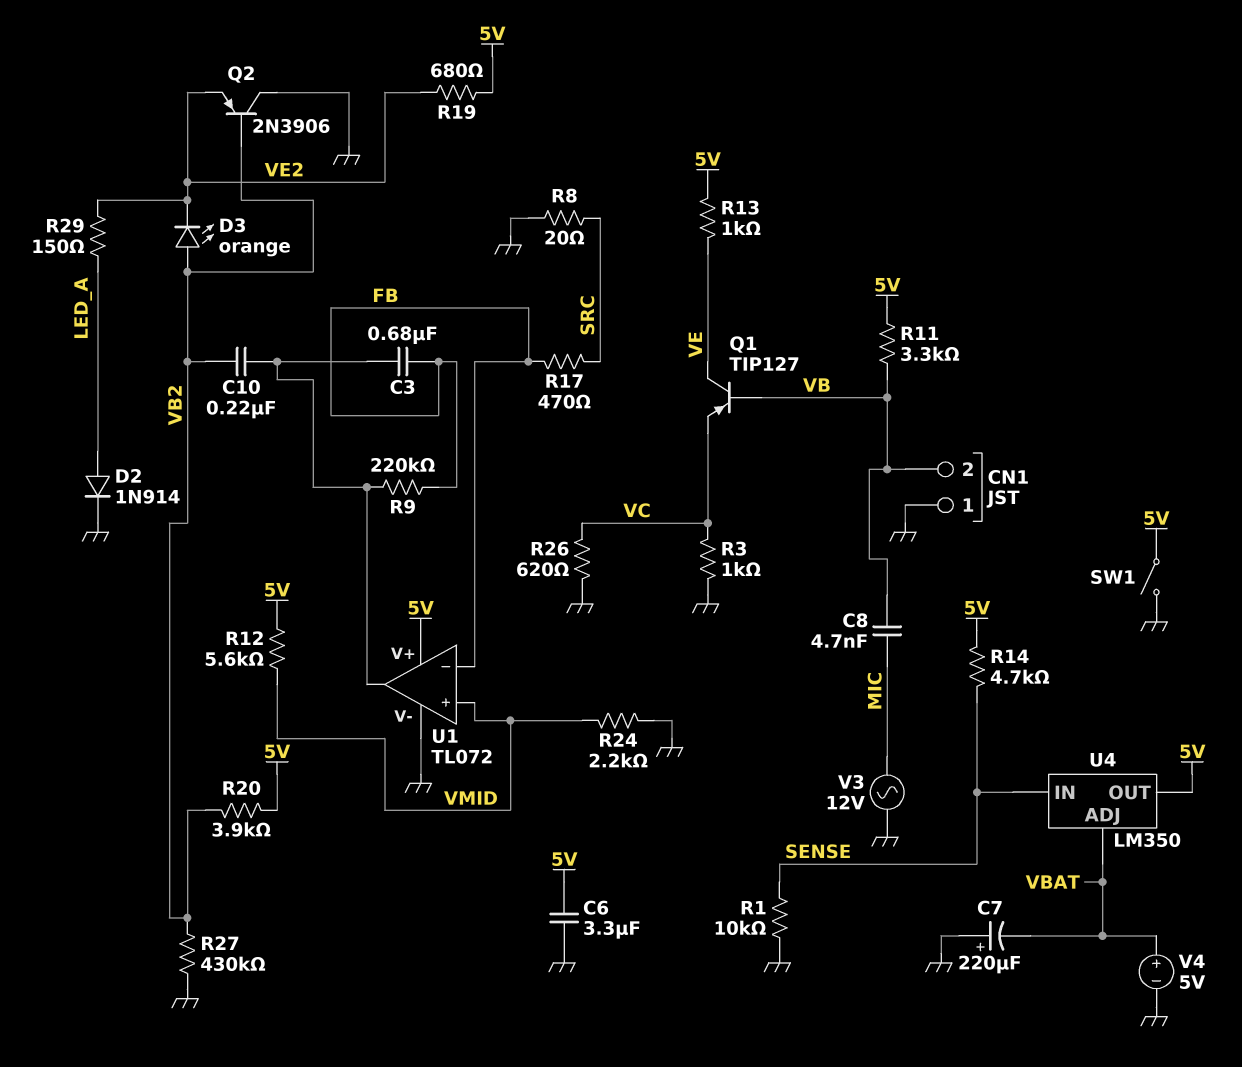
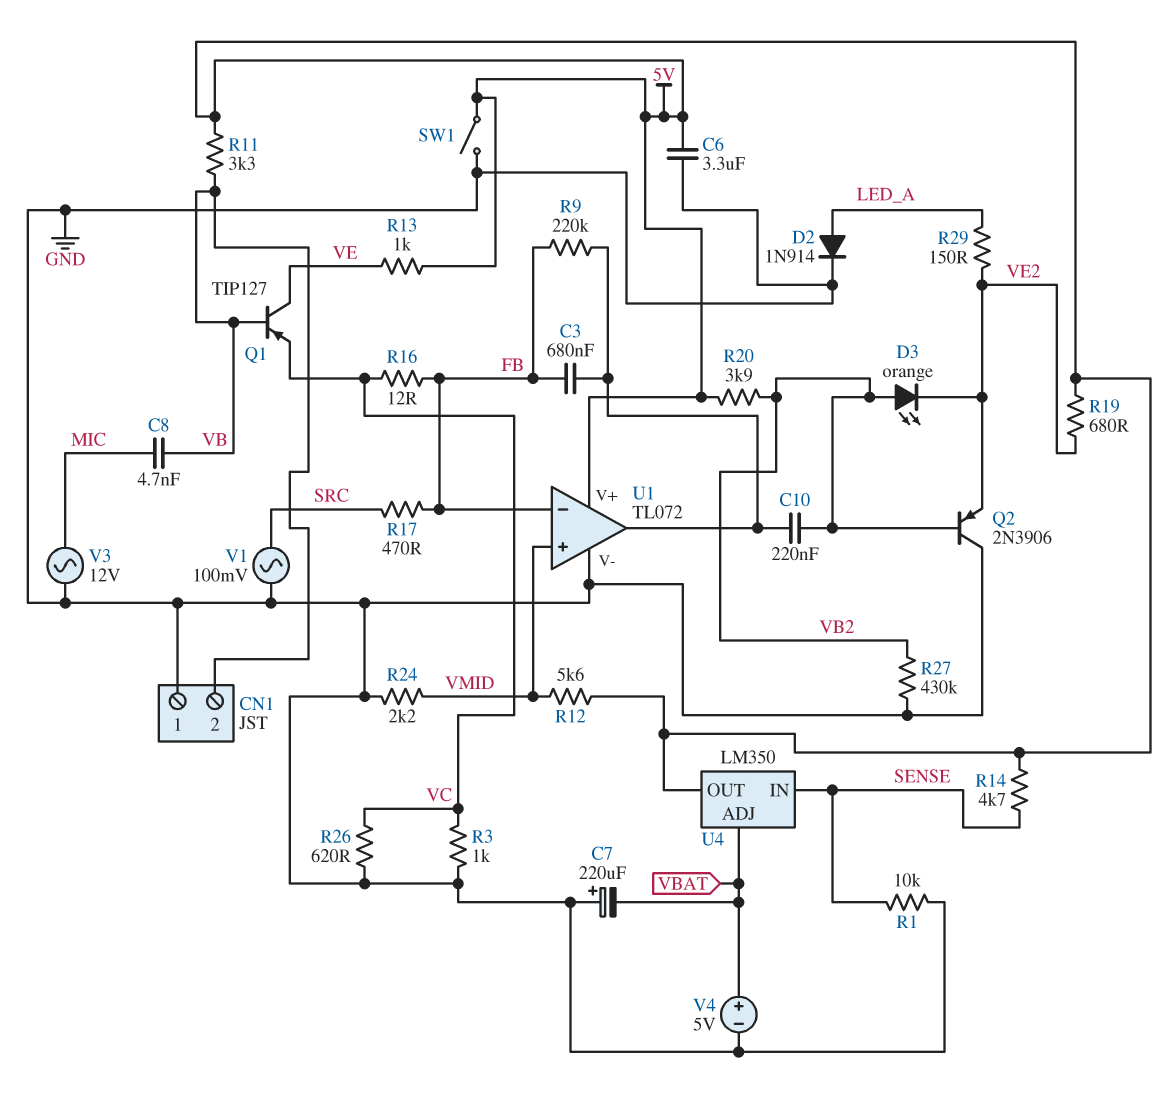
R8: 20 (GND, SRC) -> none
R16: none -> 12 (FB, VC)
V1: none -> AC 100mV (GND, SRC)

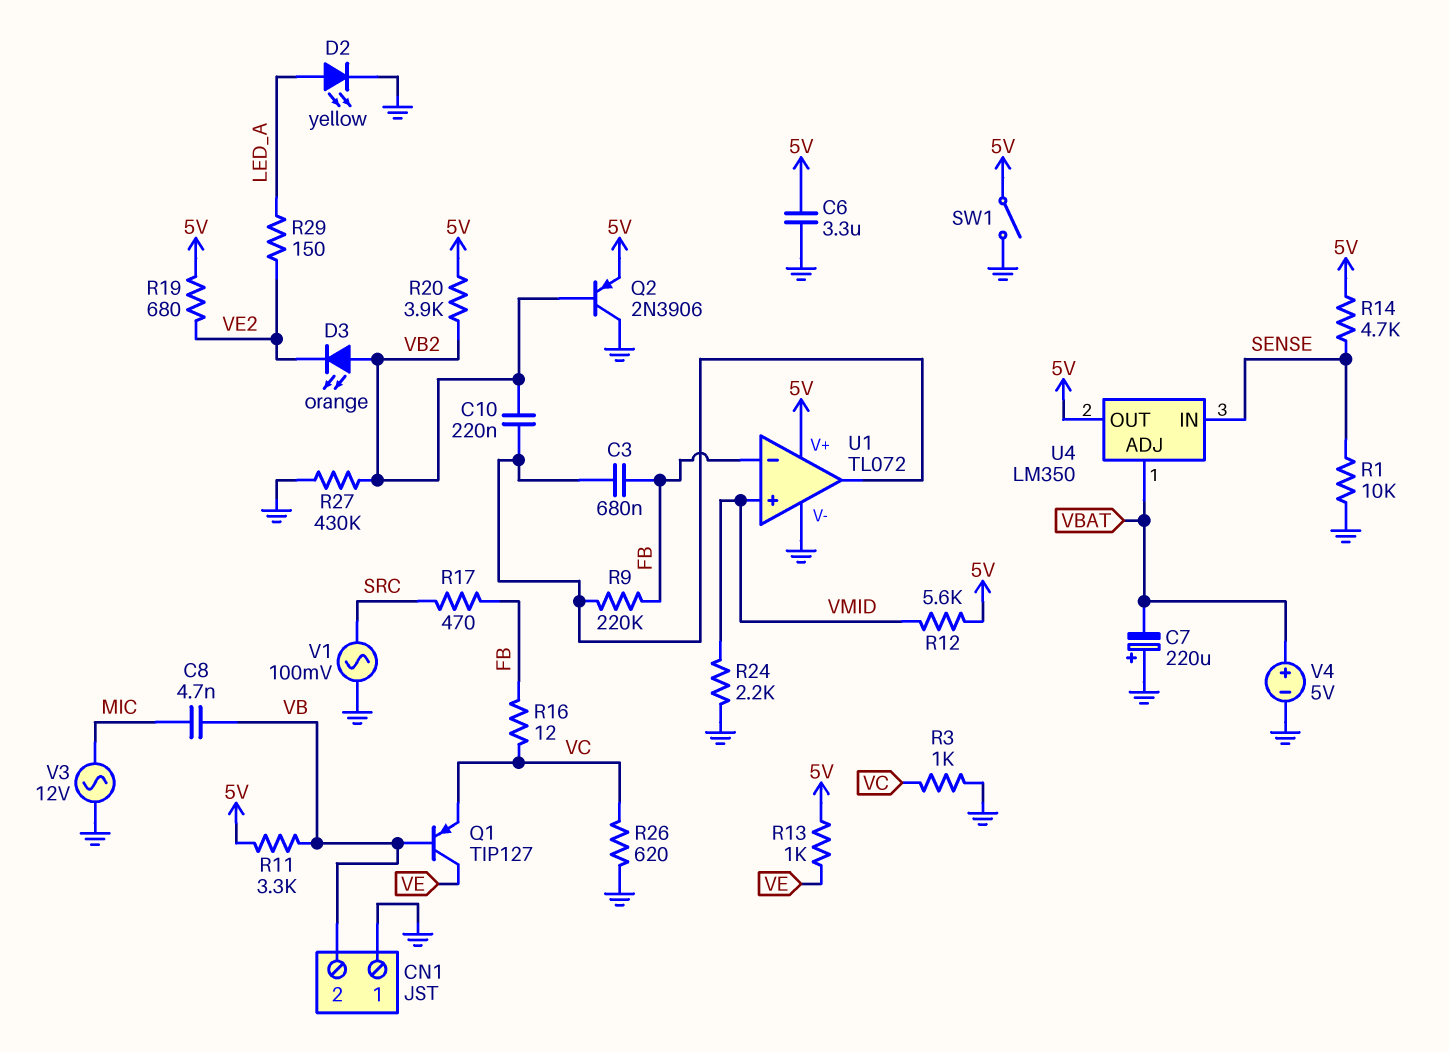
D2: diode 1N914 (A LED_A, K GND) -> LED yellow (A LED_A, K GND)
Q2: PNP 2N3906 (B VB2, C GND, E VE2) -> PNP 2N3906 (B VB2, C GND, E 5V)

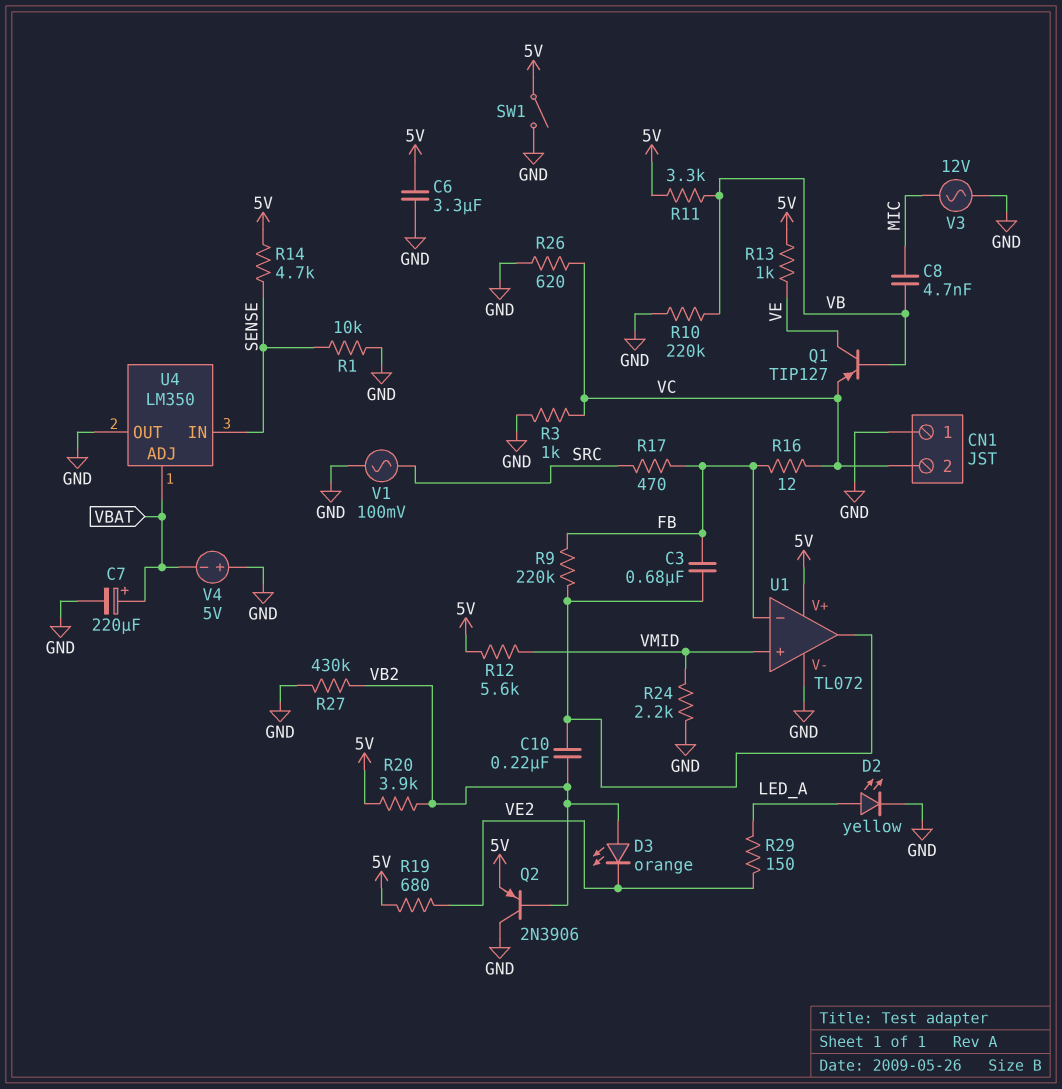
C7: 220uF (plus GND, minus VBAT) -> 220uF (plus VBAT, minus GND)
CN1 pin 2: VB -> VC
R10: none -> 220k (GND, VB)
U4 pin OUT: 5V -> GND
V4: 5V (plus VBAT, minus GND) -> 5V (plus GND, minus VBAT)

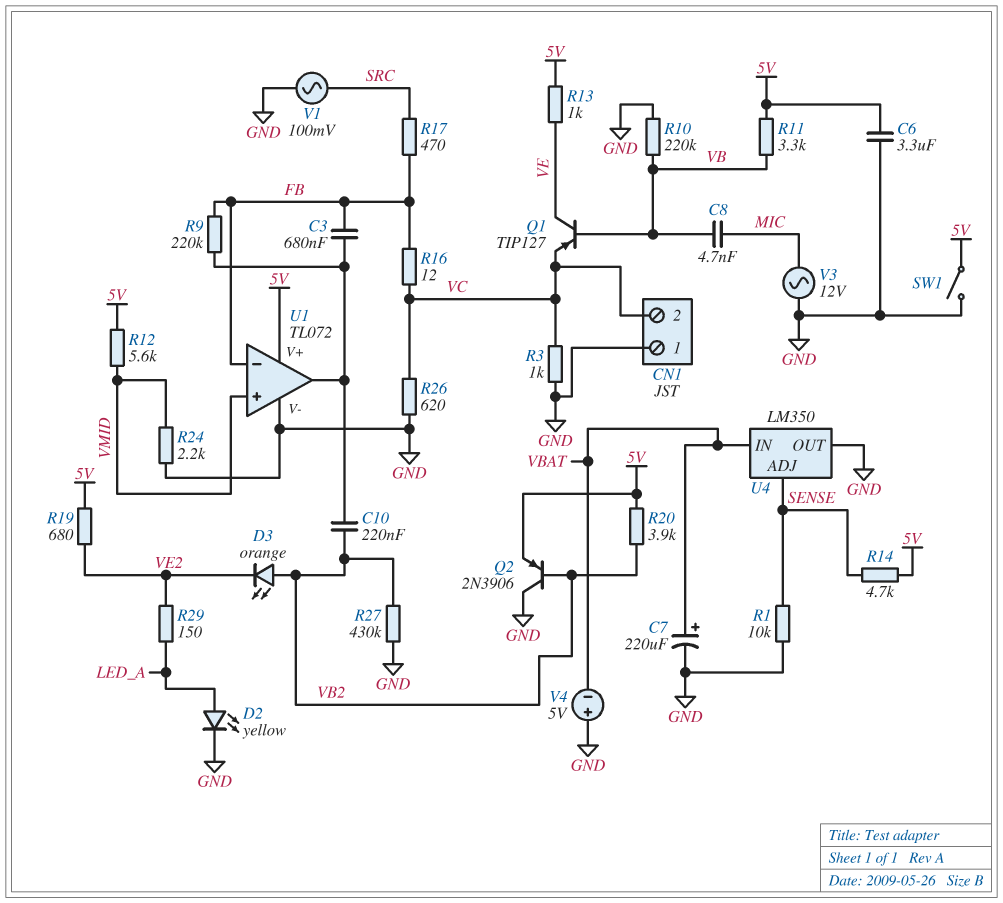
U4 pin ADJ: VBAT -> SENSE
U4 pin IN: SENSE -> VBAT

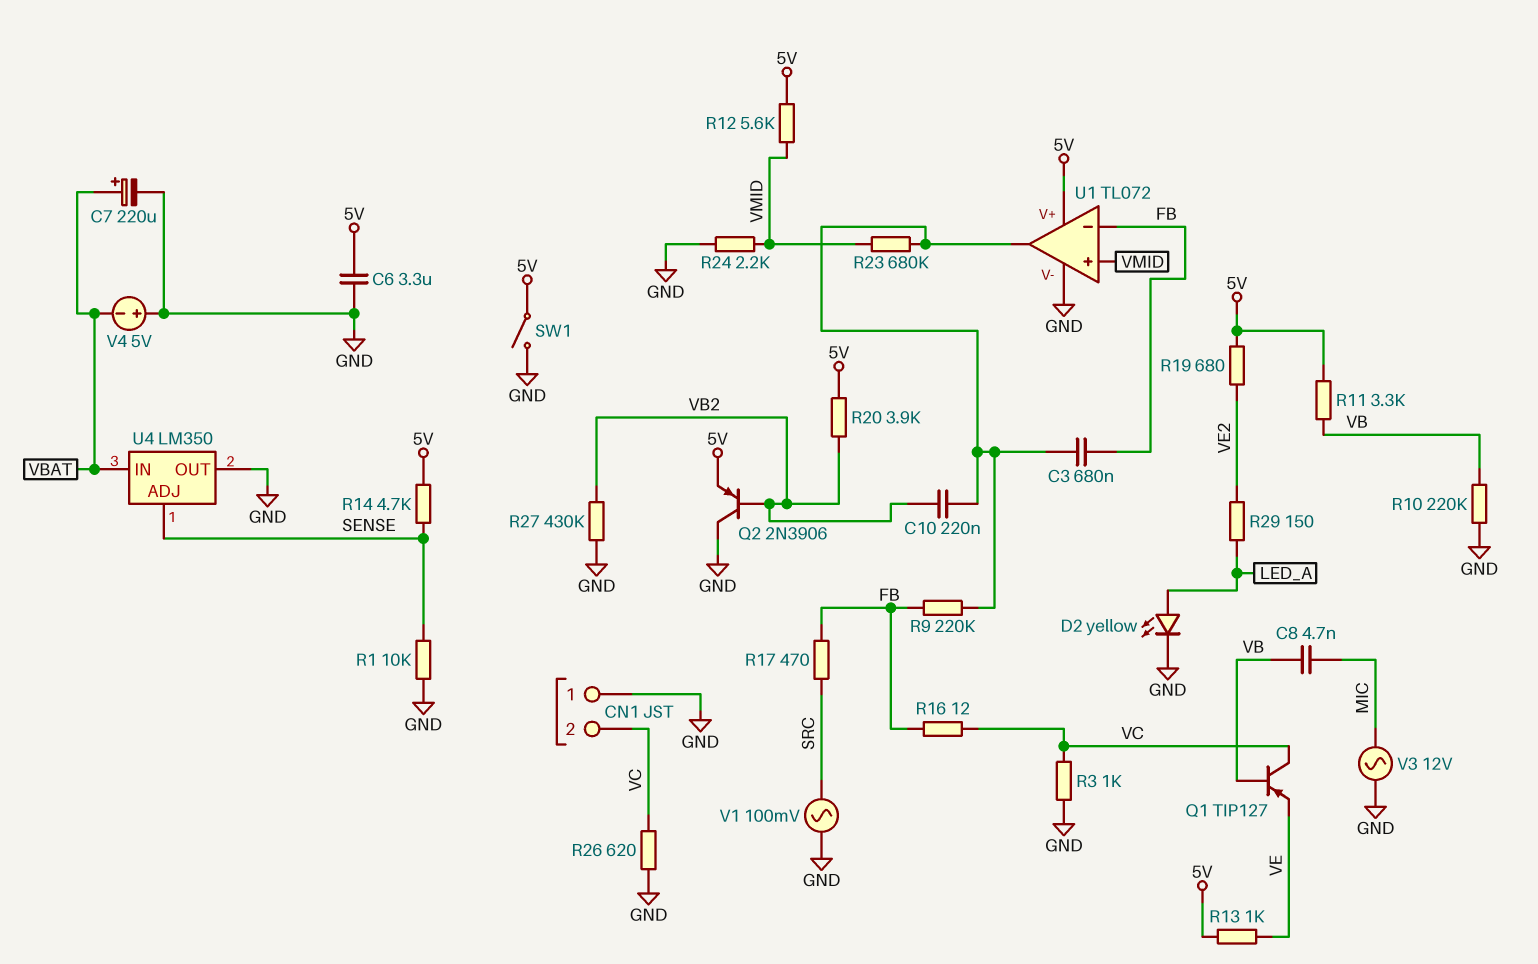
D3: LED orange (A VB2, K VE2) -> none
Q1: PNP TIP127 (B VB, C VE, E VC) -> PNP TIP127 (B VB, C VC, E VE)
R23: none -> 680k (U1/out, VMID)

